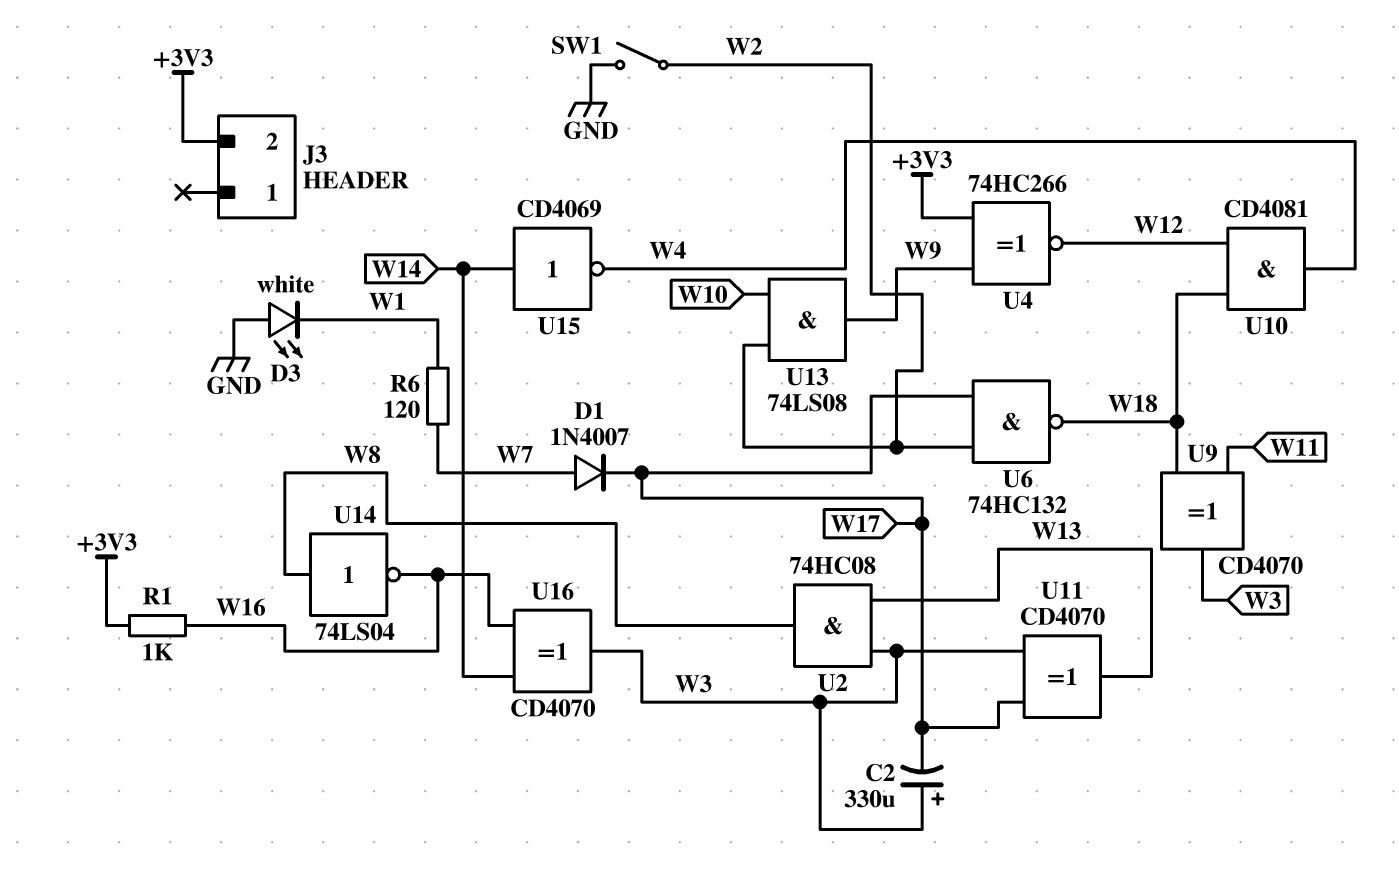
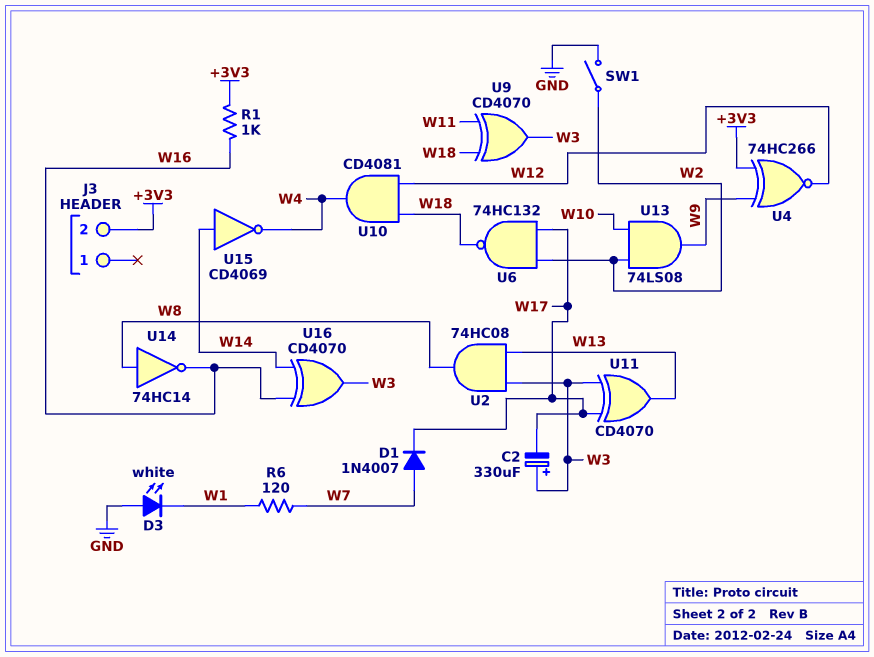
U14: NOT 74LS04 (in W8, out W16) -> NOT 74HC14 (in W8, out W16)

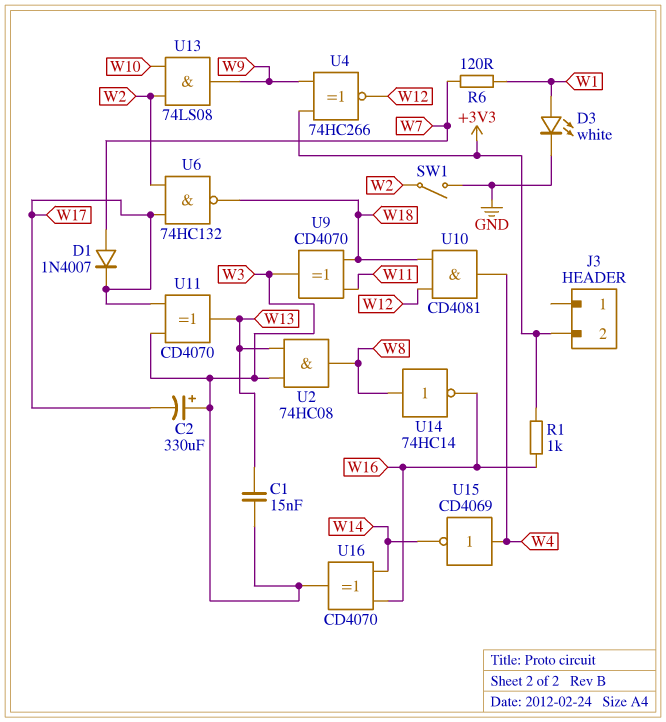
C1: none -> 15nF (W3, W13)
D3: LED white (A GND, K W1) -> LED white (A W1, K GND)
U15: NOT CD4069 (in W14, out W4) -> NOT CD4069 (in W4, out W14)

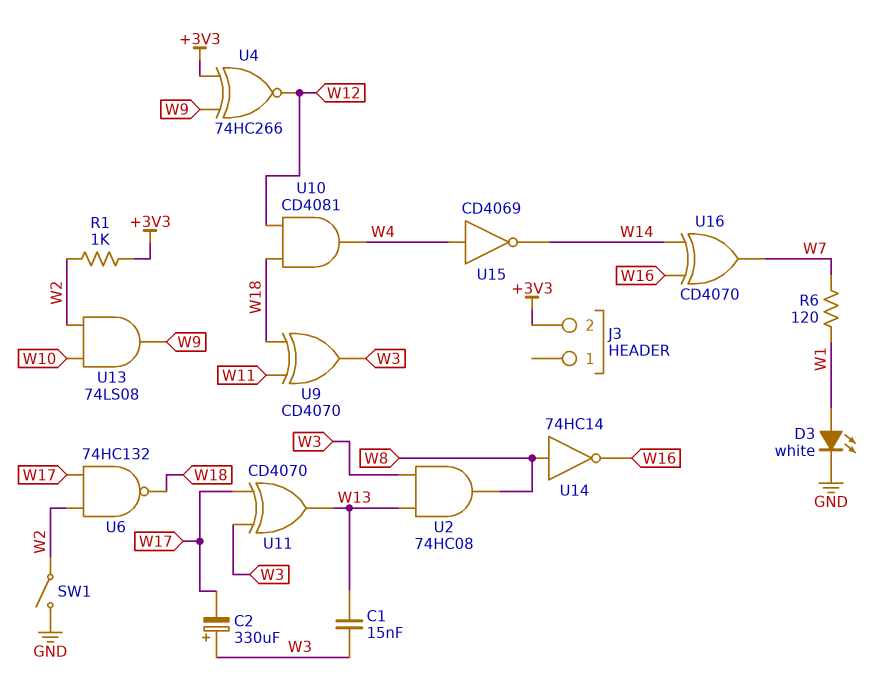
D1: diode 1N4007 (A W7, K W17) -> none
R1: 1k (+3V3, W16) -> 1k (+3V3, W2)
U16: XOR CD4070 (in W14, in W16, out W3) -> XOR CD4070 (in W14, in W16, out W7)

